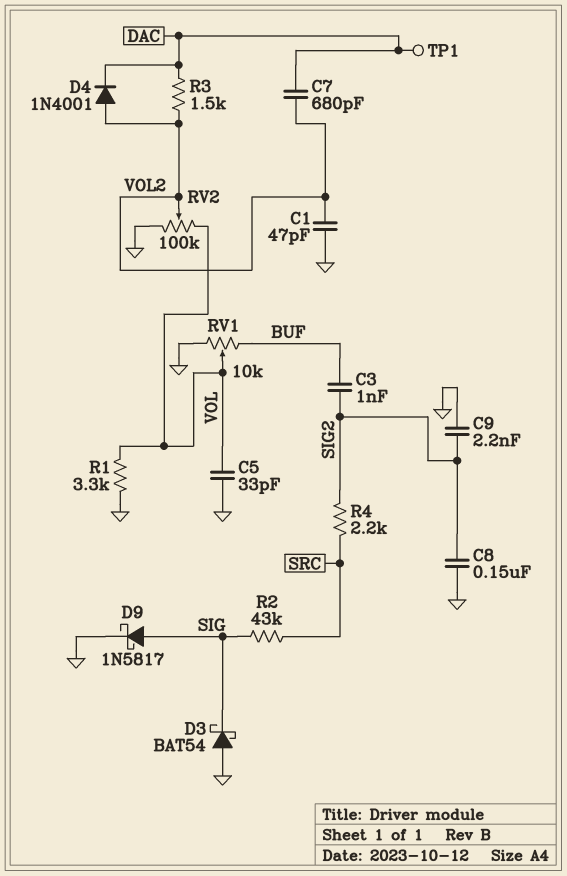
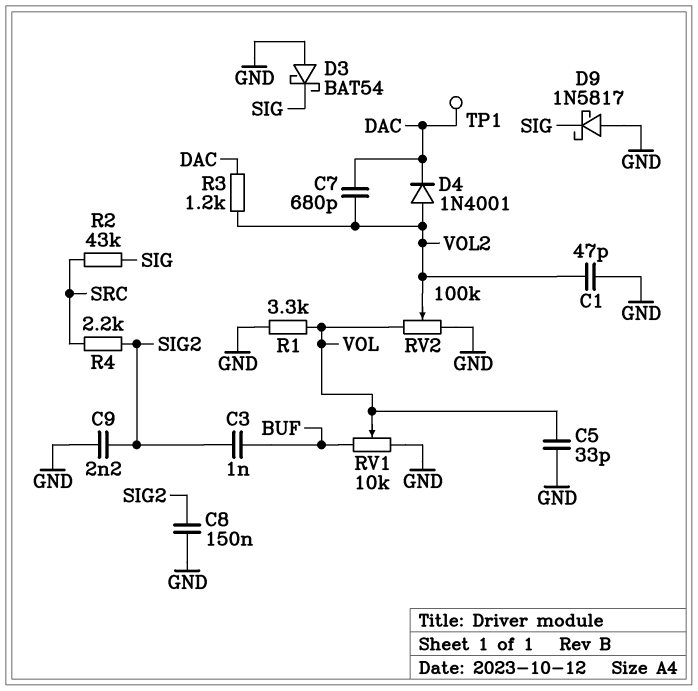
D9: schottky 1N5817 (A SIG, K GND) -> schottky 1N5817 (A GND, K SIG)
R3: 1.5k (DAC, VOL2) -> 1.2k (DAC, VOL2)

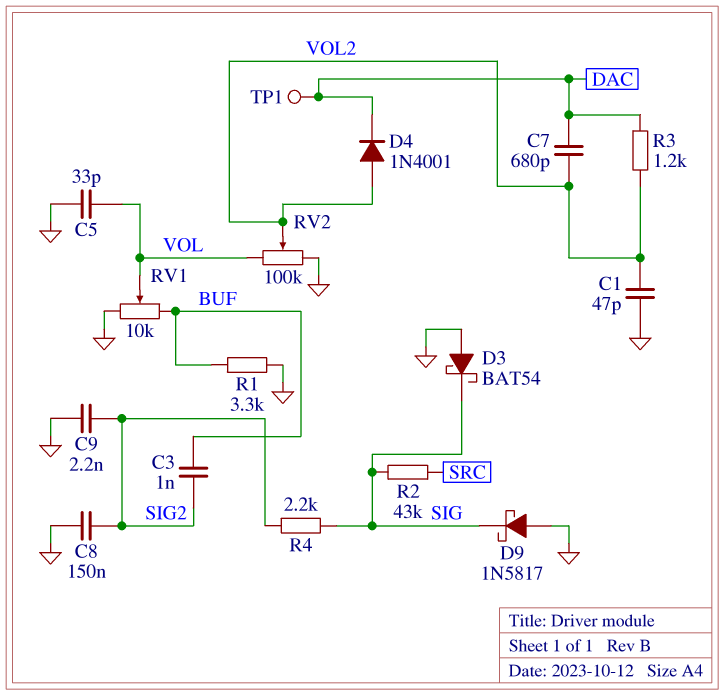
R1: 3.3k (GND, VOL) -> 3.3k (BUF, GND)
R4: 2.2k (SIG2, SRC) -> 2.2k (SIG, SIG2)

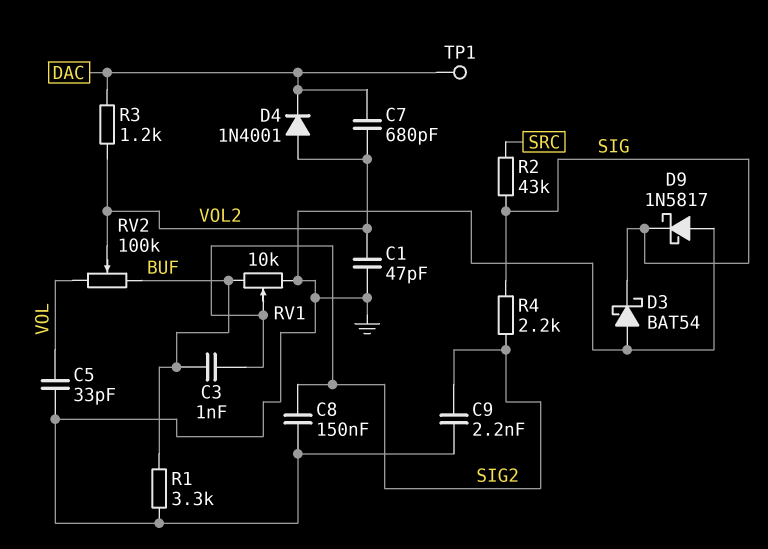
RV1: 10k (BUF, GND, wiper VOL) -> 10k (BUF, GND, wiper SIG2)
RV2: 100k (GND, VOL, wiper VOL2) -> 100k (BUF, VOL, wiper VOL2)

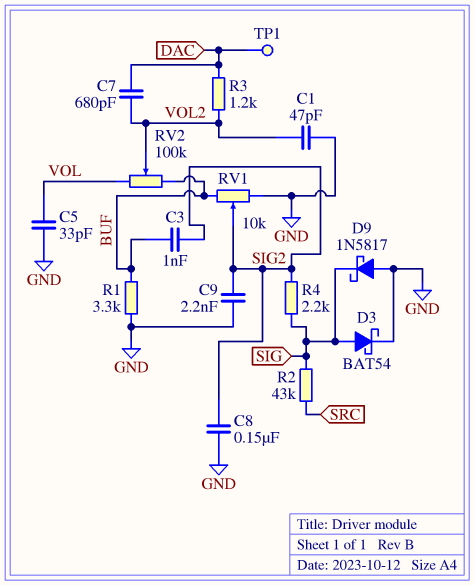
D3: schottky BAT54 (A GND, K SIG) -> schottky BAT54 (A SIG, K GND)
D4: diode 1N4001 (A VOL2, K DAC) -> none

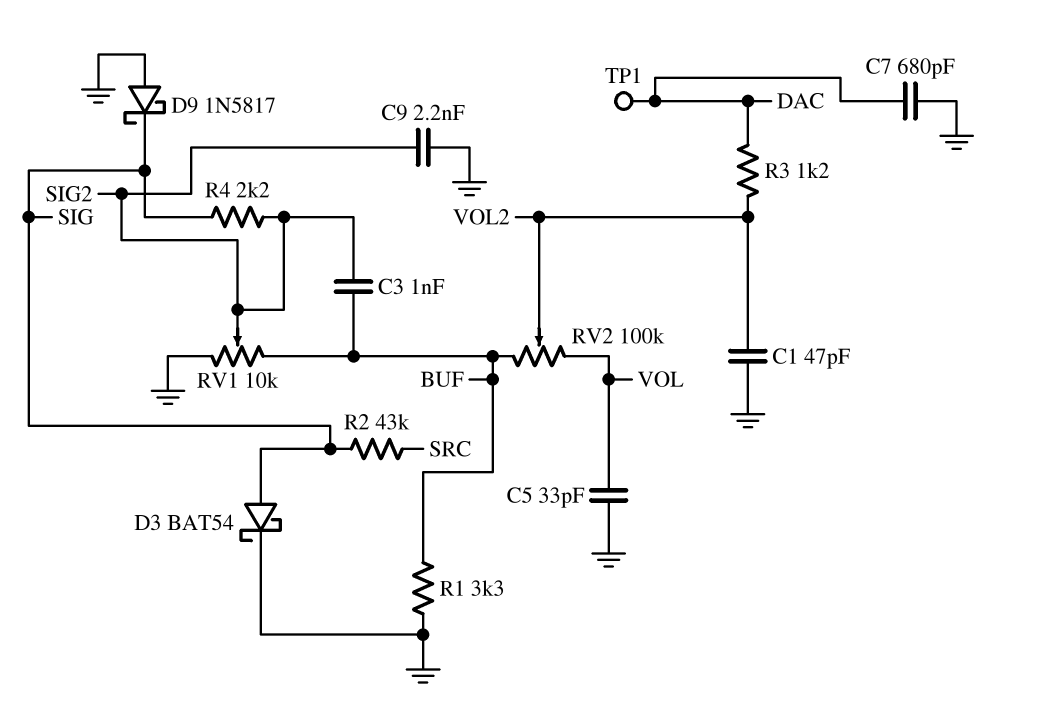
C7: 680pF (DAC, VOL2) -> 680pF (DAC, GND)
C8: 150nF (GND, SIG2) -> none

